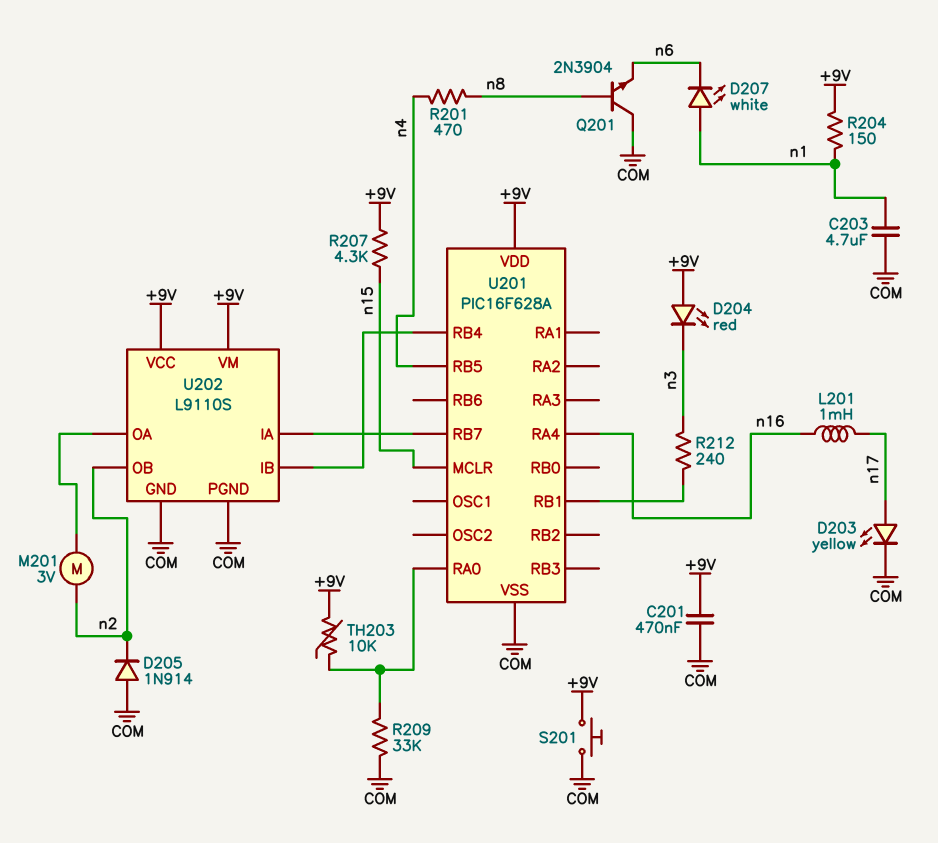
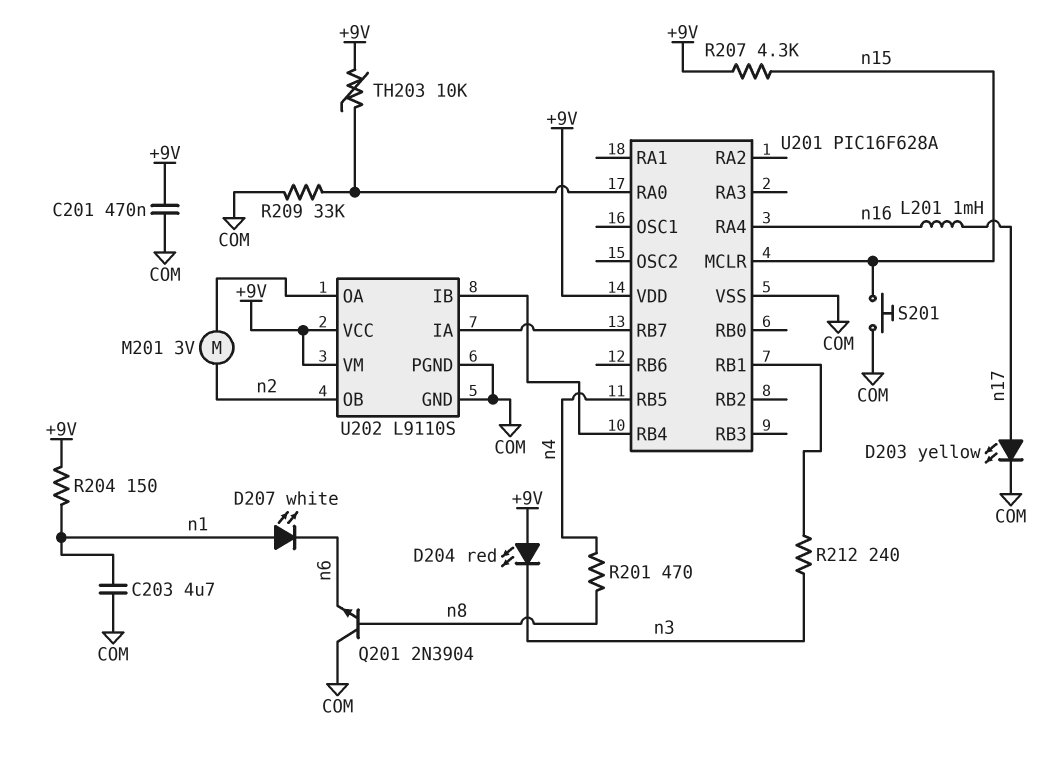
D205: diode 1N914 (A COM, K n2) -> none
S201: button (+9V, COM) -> button (COM, n15)

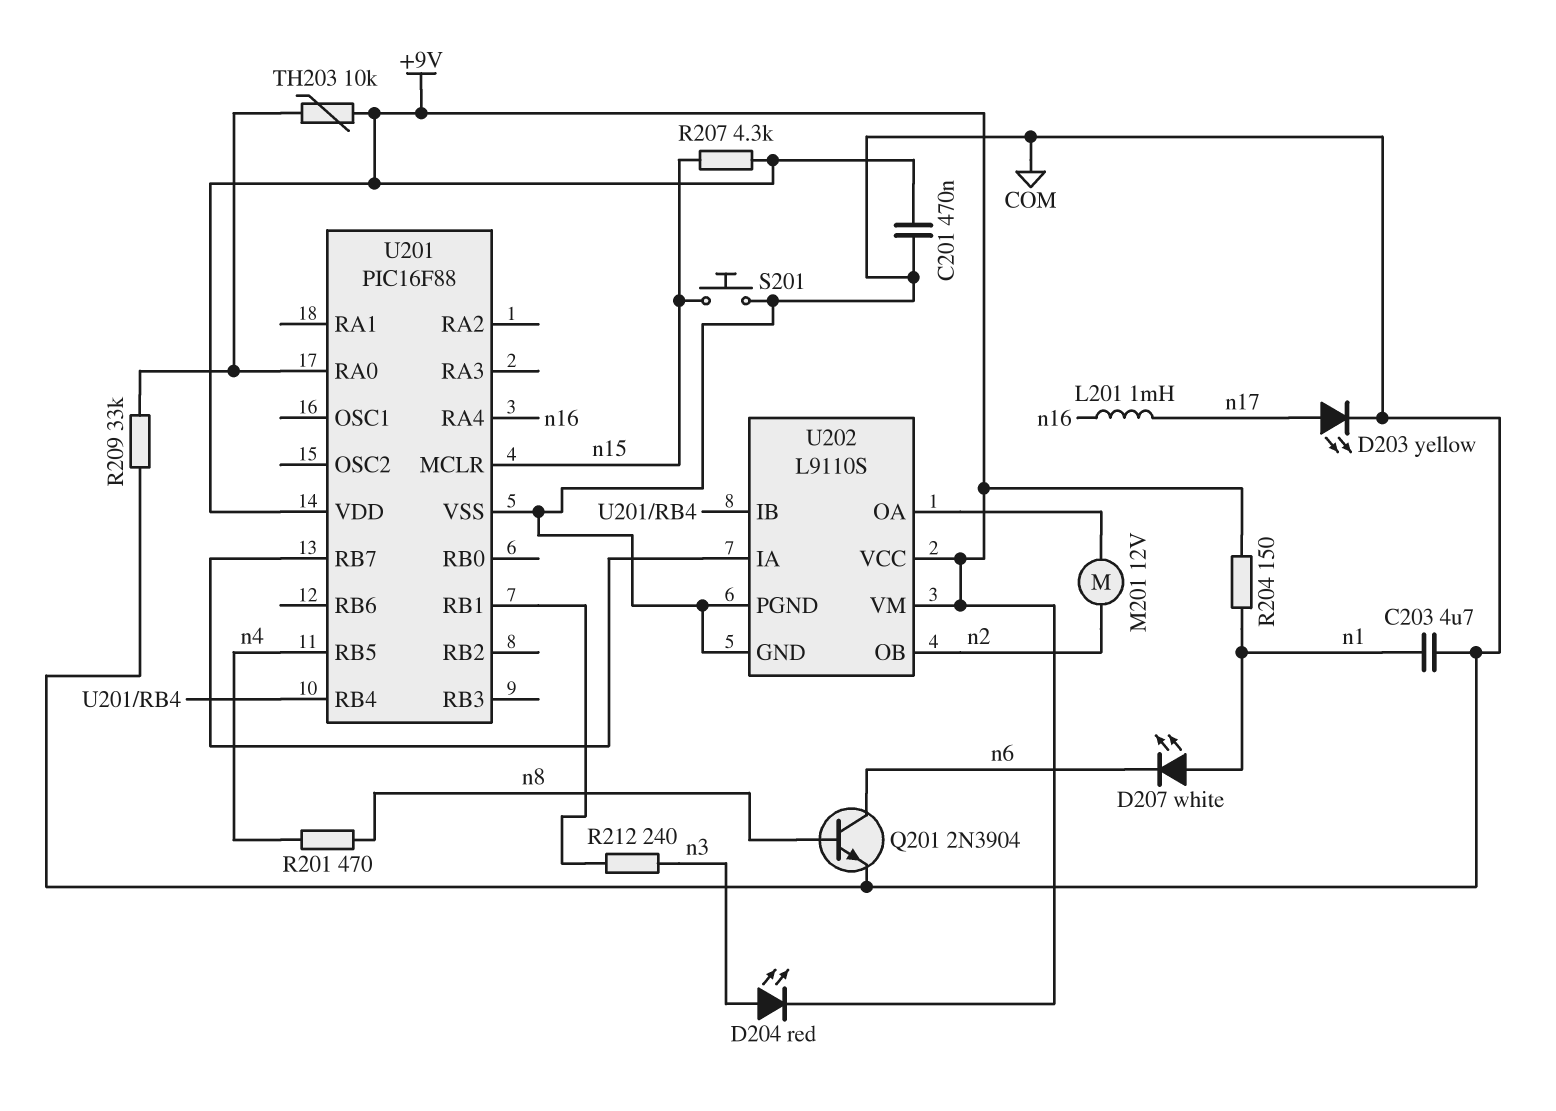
D204: LED red (A +9V, K n3) -> LED red (A n3, K +9V)
M201: motor 3V (U202/OA, n2) -> motor 12V (U202/OA, n2)
Q201: NPN 2N3904 (B n8, C COM, E n6) -> NPN 2N3904 (B n8, C n6, E COM)
U201: PIC16F628A -> PIC16F88

